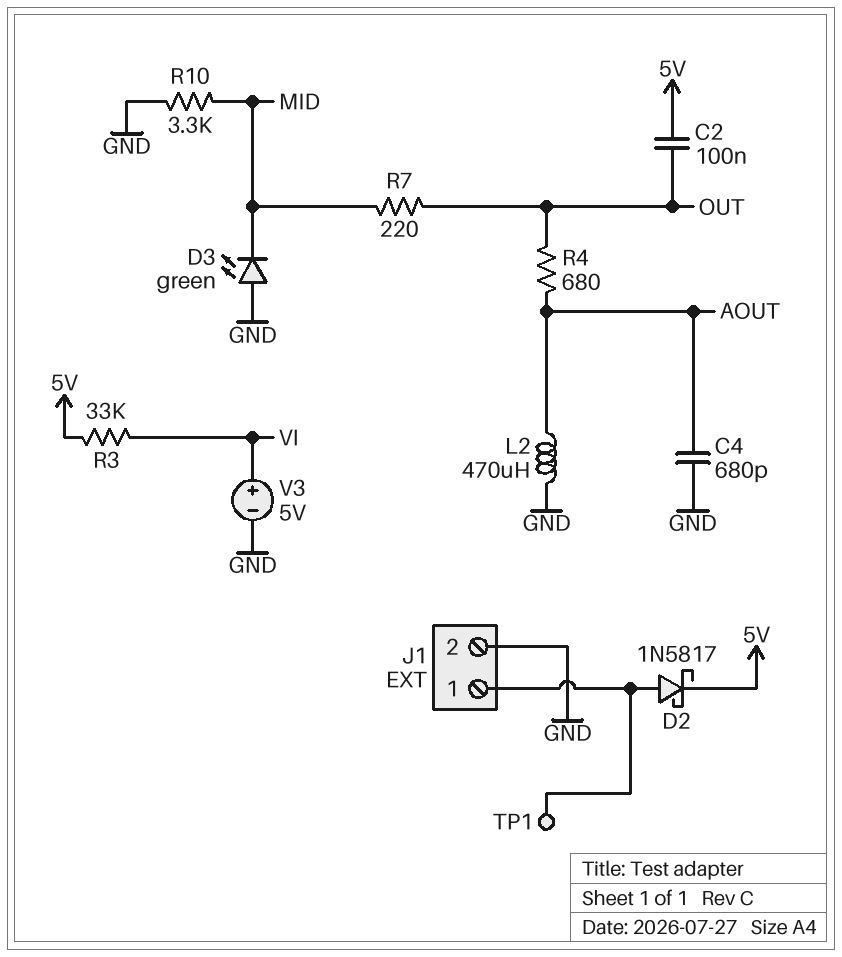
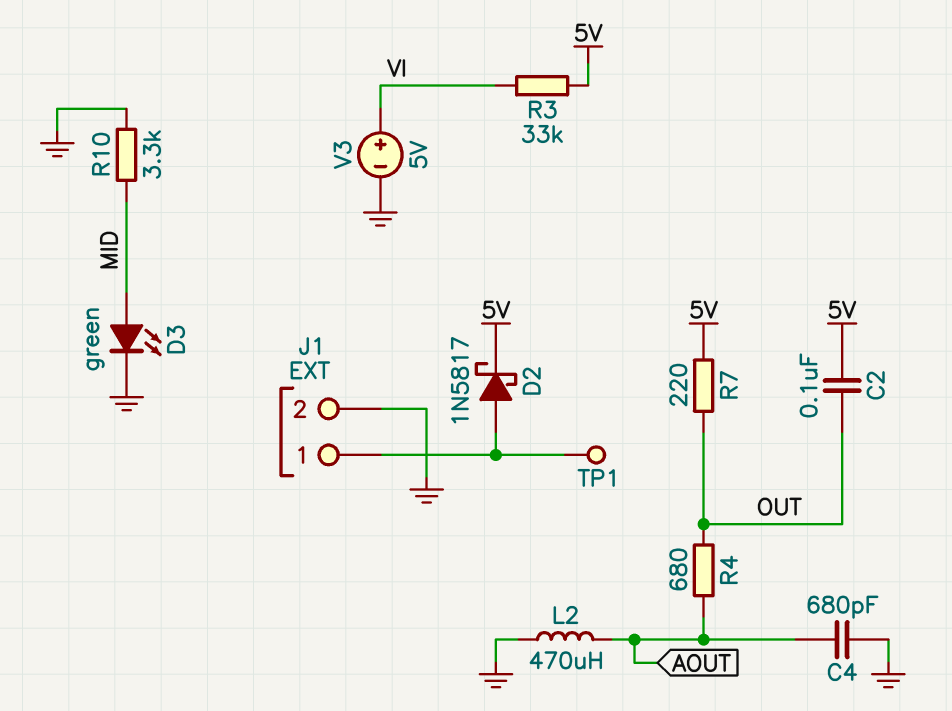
D3: LED green (A GND, K MID) -> LED green (A MID, K GND)
R7: 220 (MID, OUT) -> 220 (5V, OUT)

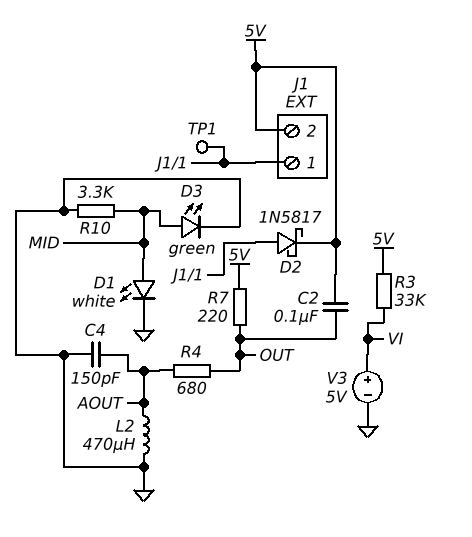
C4: 680pF (AOUT, GND) -> 150pF (AOUT, GND)
D1: none -> LED white (A MID, K GND)
J1 pin 2: GND -> 5V

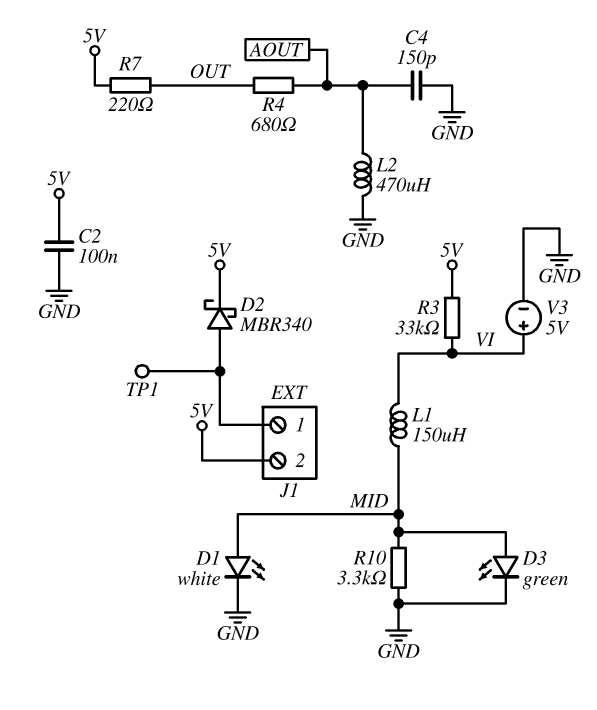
C2: 100nF (5V, OUT) -> 100nF (5V, GND)
D2: schottky 1N5817 (A J1/1, K 5V) -> schottky MBR340 (A J1/1, K 5V)
L1: none -> 150uH (MID, VI)

